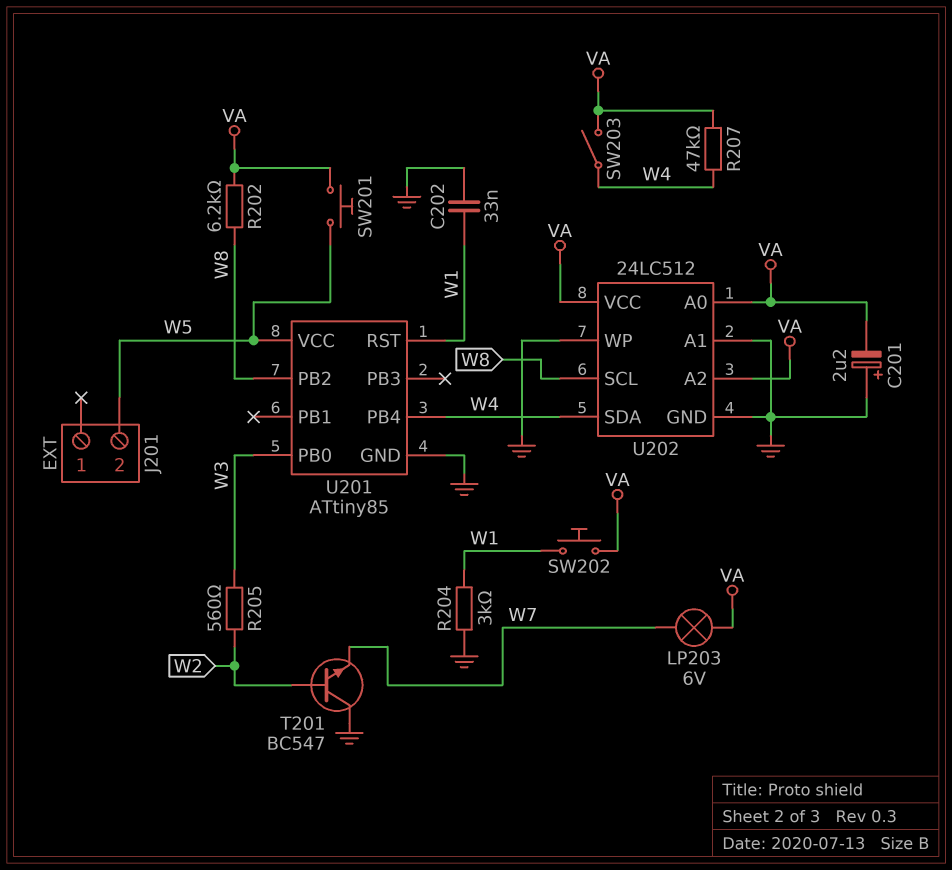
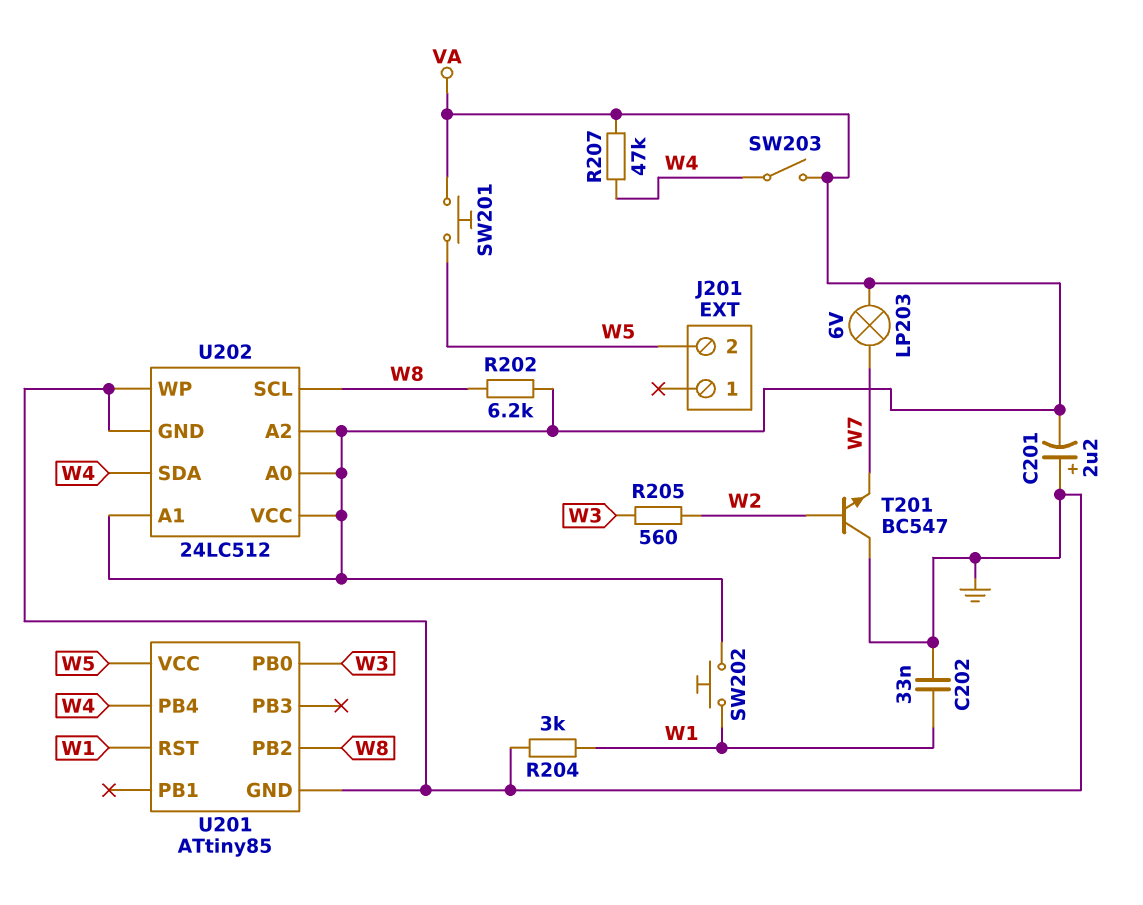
U202 pin A1: GND -> VA

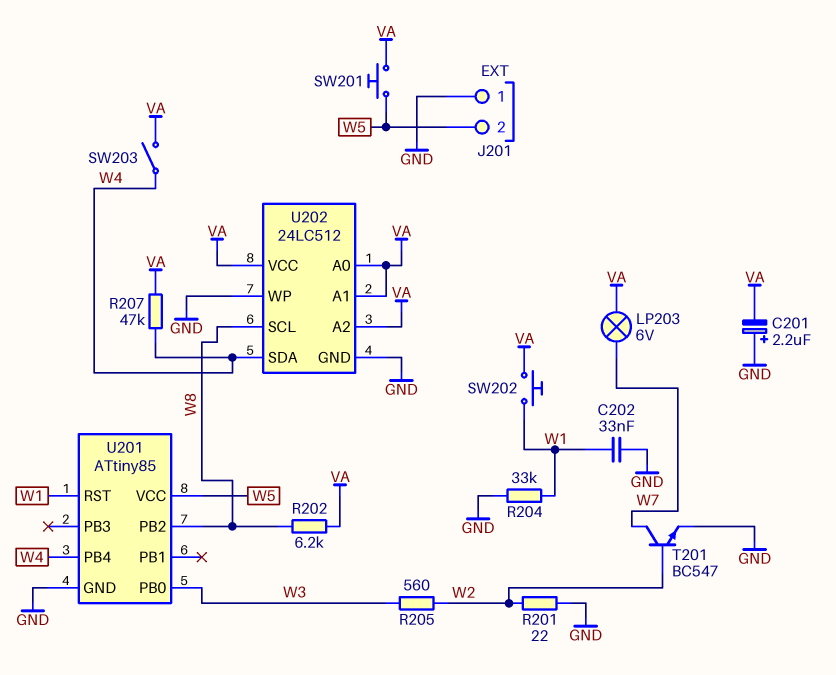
J201 pin 1: none -> GND
R201: none -> 22 (GND, W2)
R204: 3k (GND, W1) -> 33k (GND, W1)
T201: NPN BC547 (B W2, C GND, E W7) -> NPN BC547 (B W2, C W7, E GND)

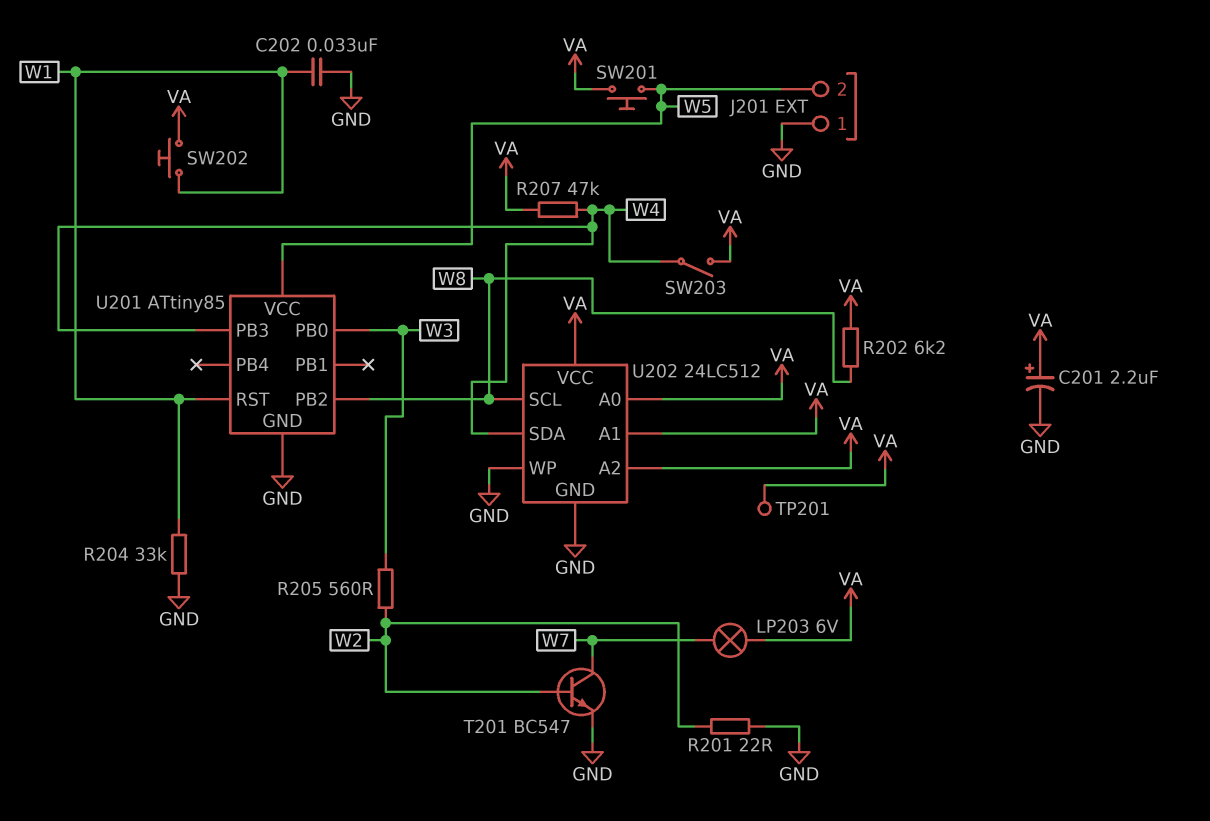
C201: 2.2uF (plus GND, minus VA) -> 2.2uF (plus VA, minus GND)
TP201: none -> test point (VA)
U201 pin PB3: none -> W4
U201 pin PB4: W4 -> none

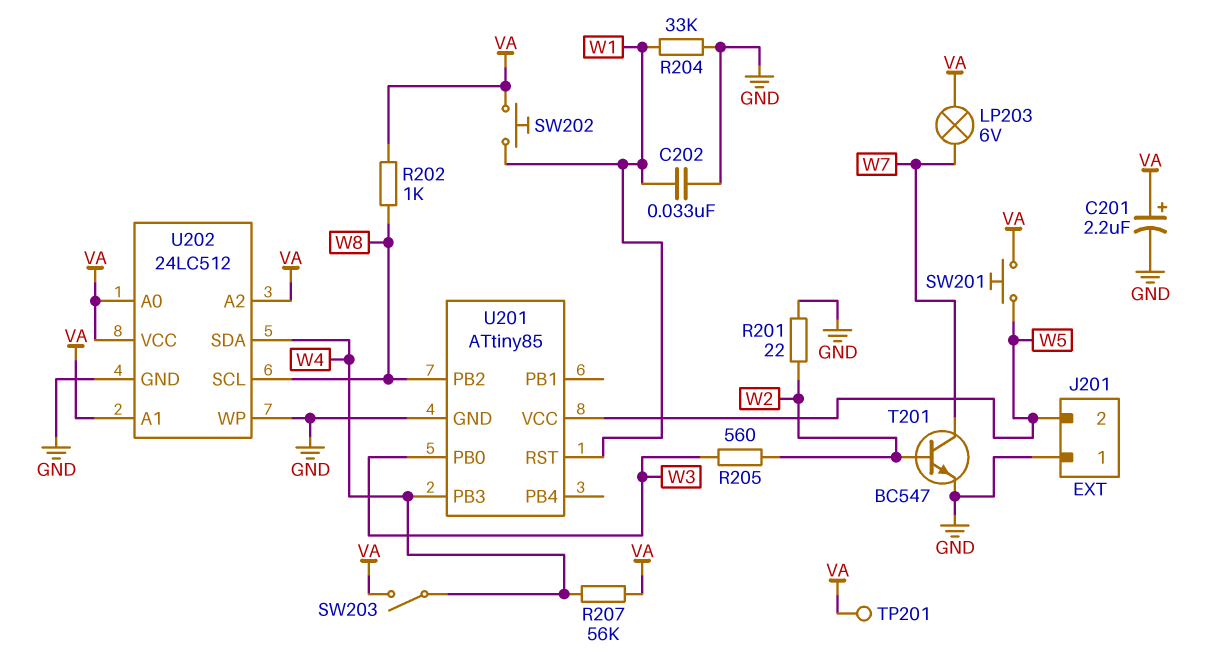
R202: 6.2k (VA, W8) -> 1k (VA, W8)
R207: 47k (VA, W4) -> 56k (VA, W4)

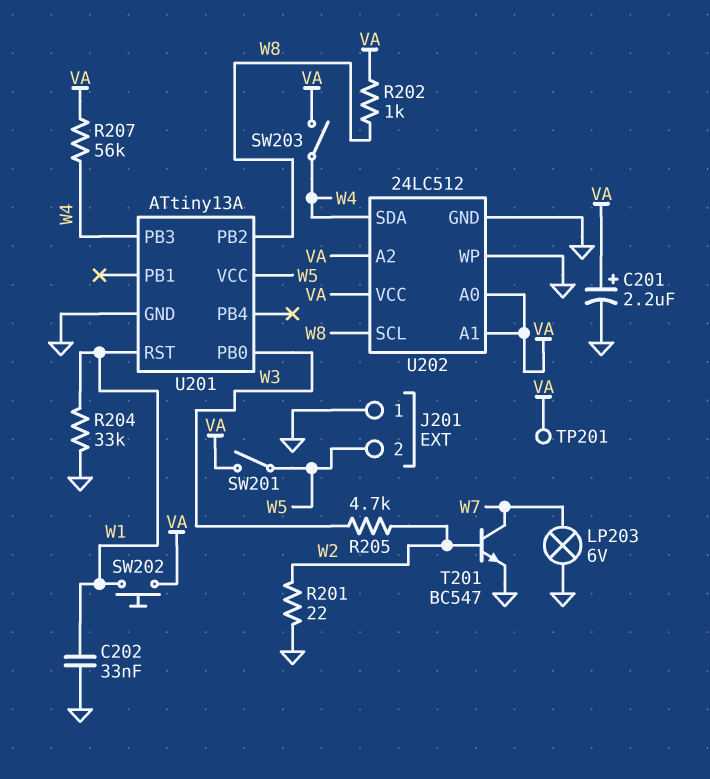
LP203: lamp 6V (VA, W7) -> lamp 6V (GND, W7)
R205: 560 (W2, W3) -> 4.7k (W2, W3)
SW201: button (VA, W5) -> switch (VA, W5)
U201: ATtiny85 -> ATtiny13A

